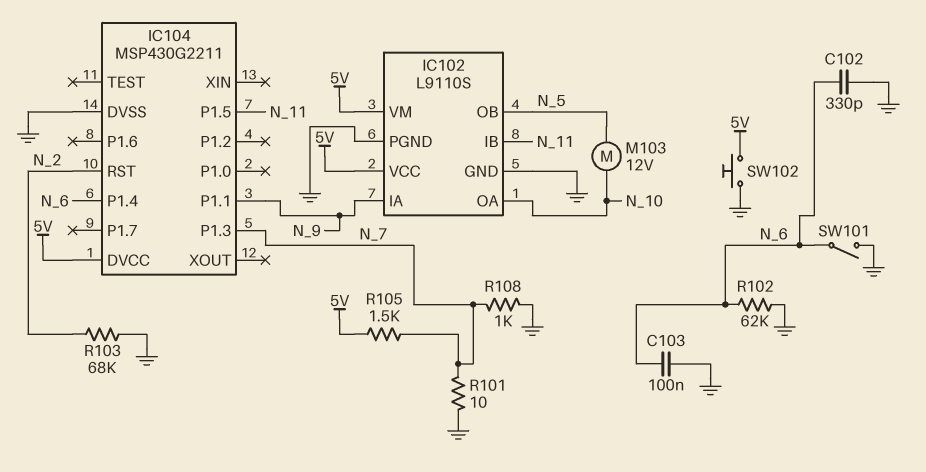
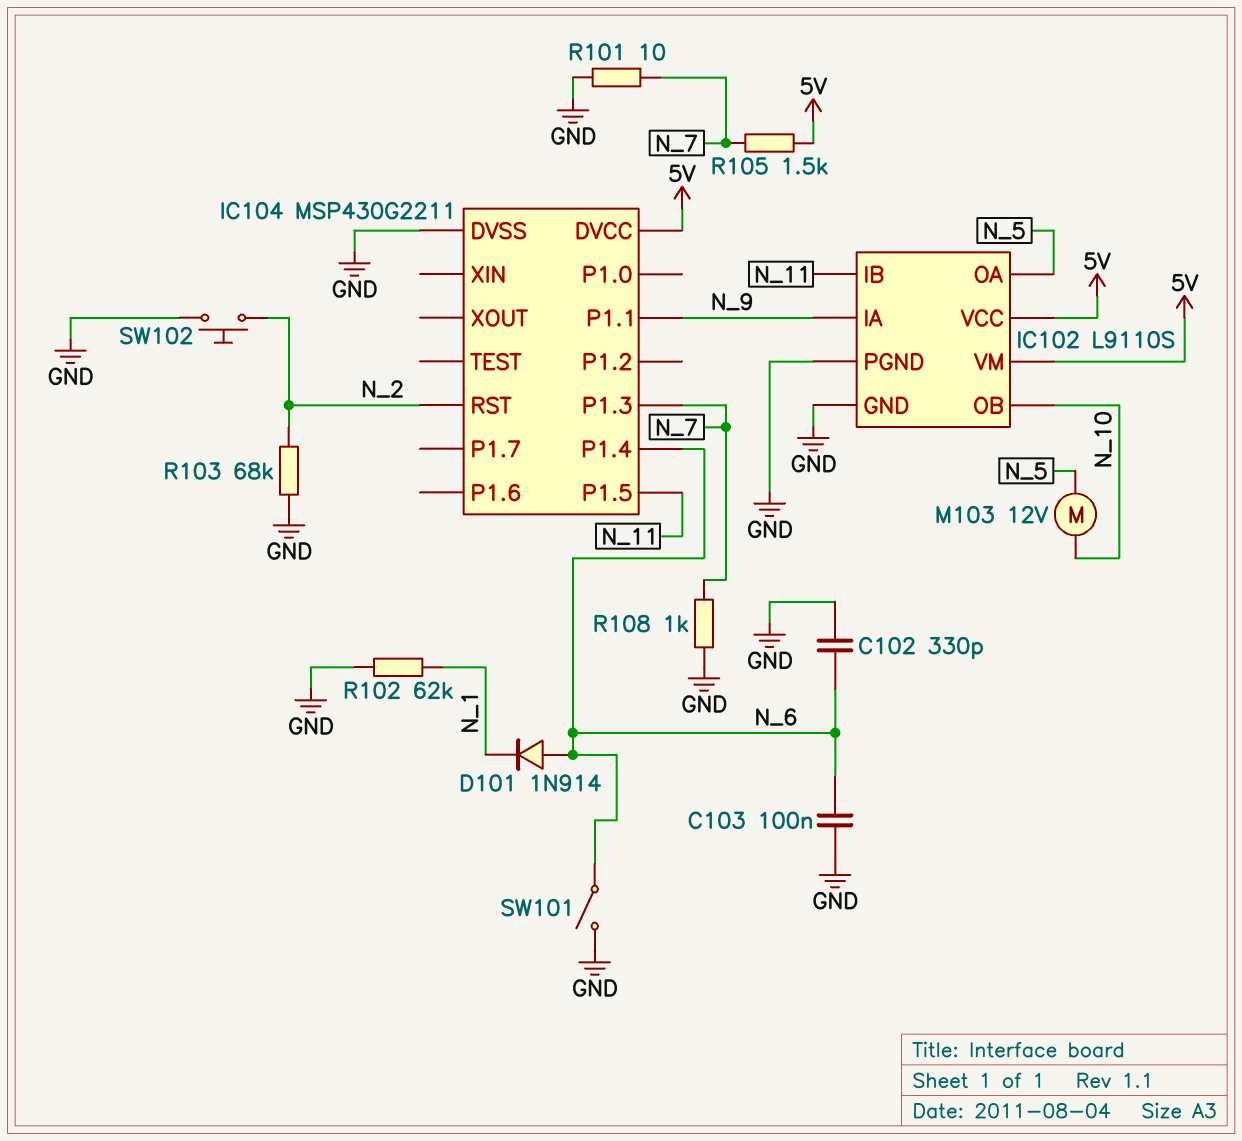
D101: none -> diode 1N914 (A N_6, K N_1)
IC102 pin OA: N_10 -> N_5
IC102 pin OB: N_5 -> N_10
R102: 62k (GND, N_6) -> 62k (GND, N_1)
SW102: button (5V, GND) -> button (GND, N_2)

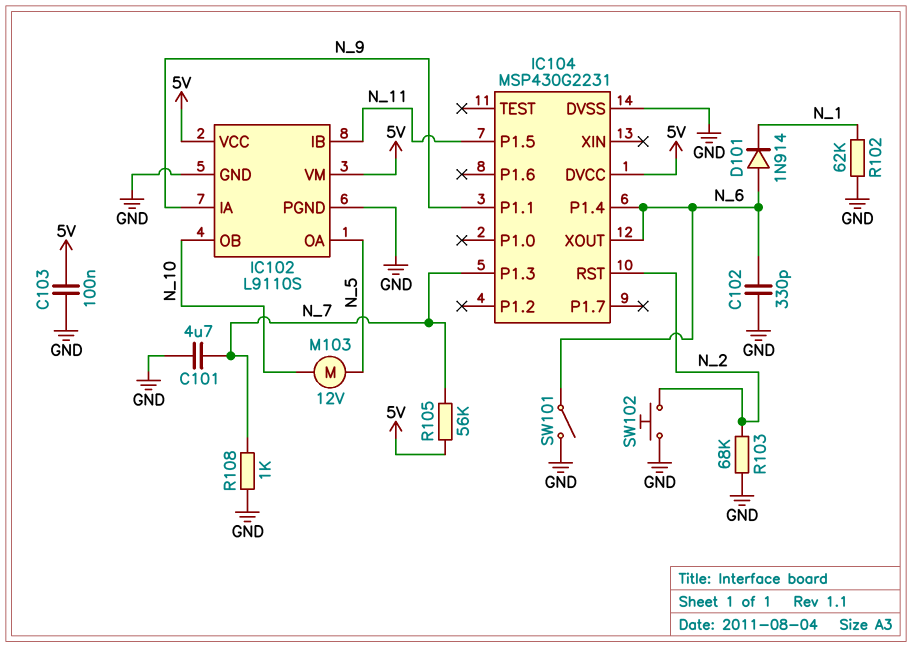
C101: none -> 4.7uF (GND, N_7)
C103: 100nF (GND, N_6) -> 100nF (5V, GND)
IC104: MSP430G2211 -> MSP430G2231
IC104 pin XOUT: none -> N_6
R101: 10 (GND, N_7) -> none
R105: 1.5k (5V, N_7) -> 56k (5V, N_7)

